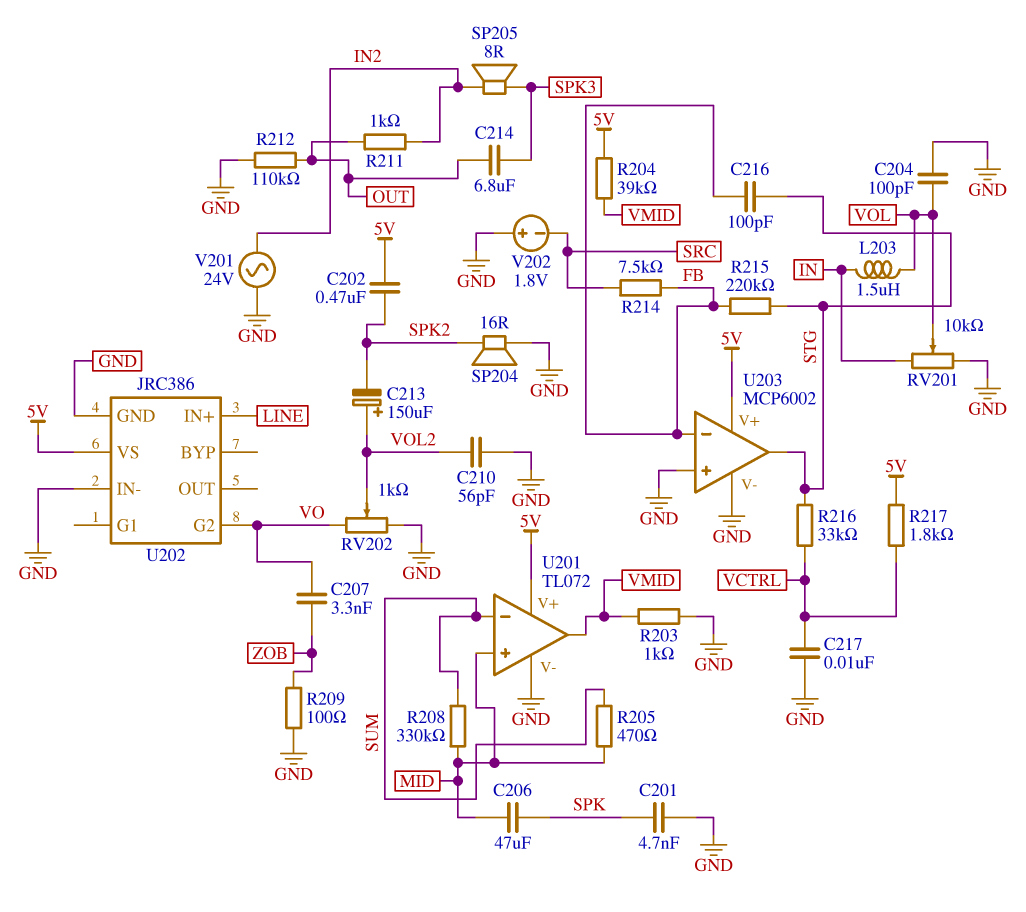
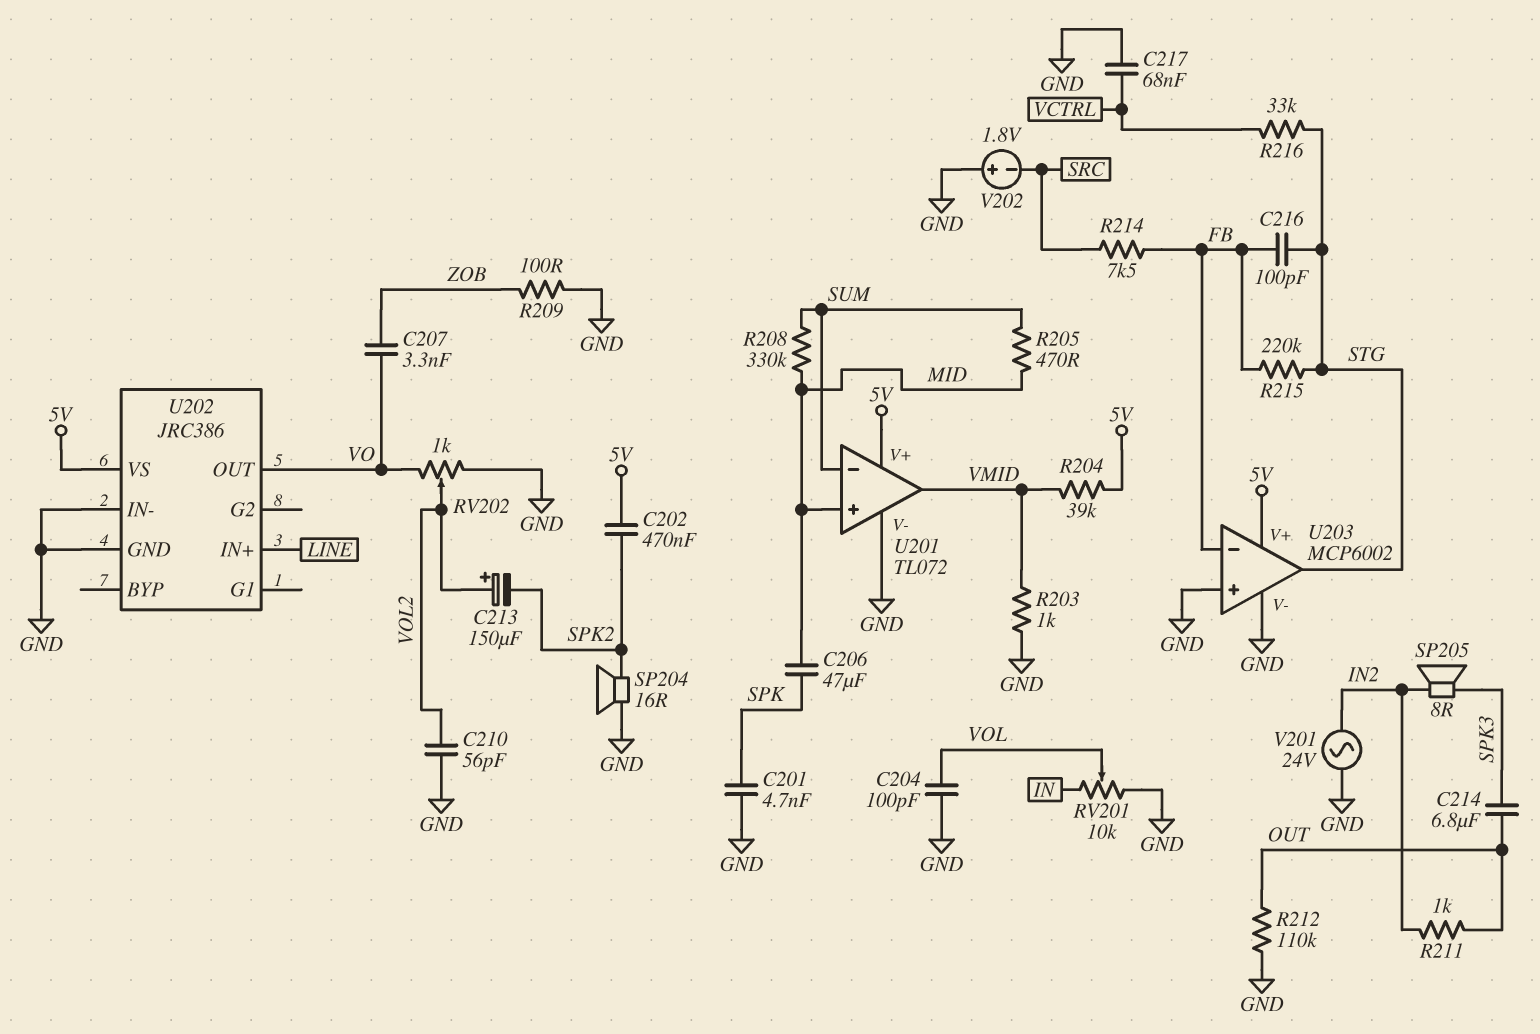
C217: 10nF (GND, VCTRL) -> 68nF (GND, VCTRL)
L203: 1.5uH (IN, VOL) -> none
R217: 1.8k (5V, VCTRL) -> none
U202 pin G2: VO -> none
U202 pin OUT: none -> VO

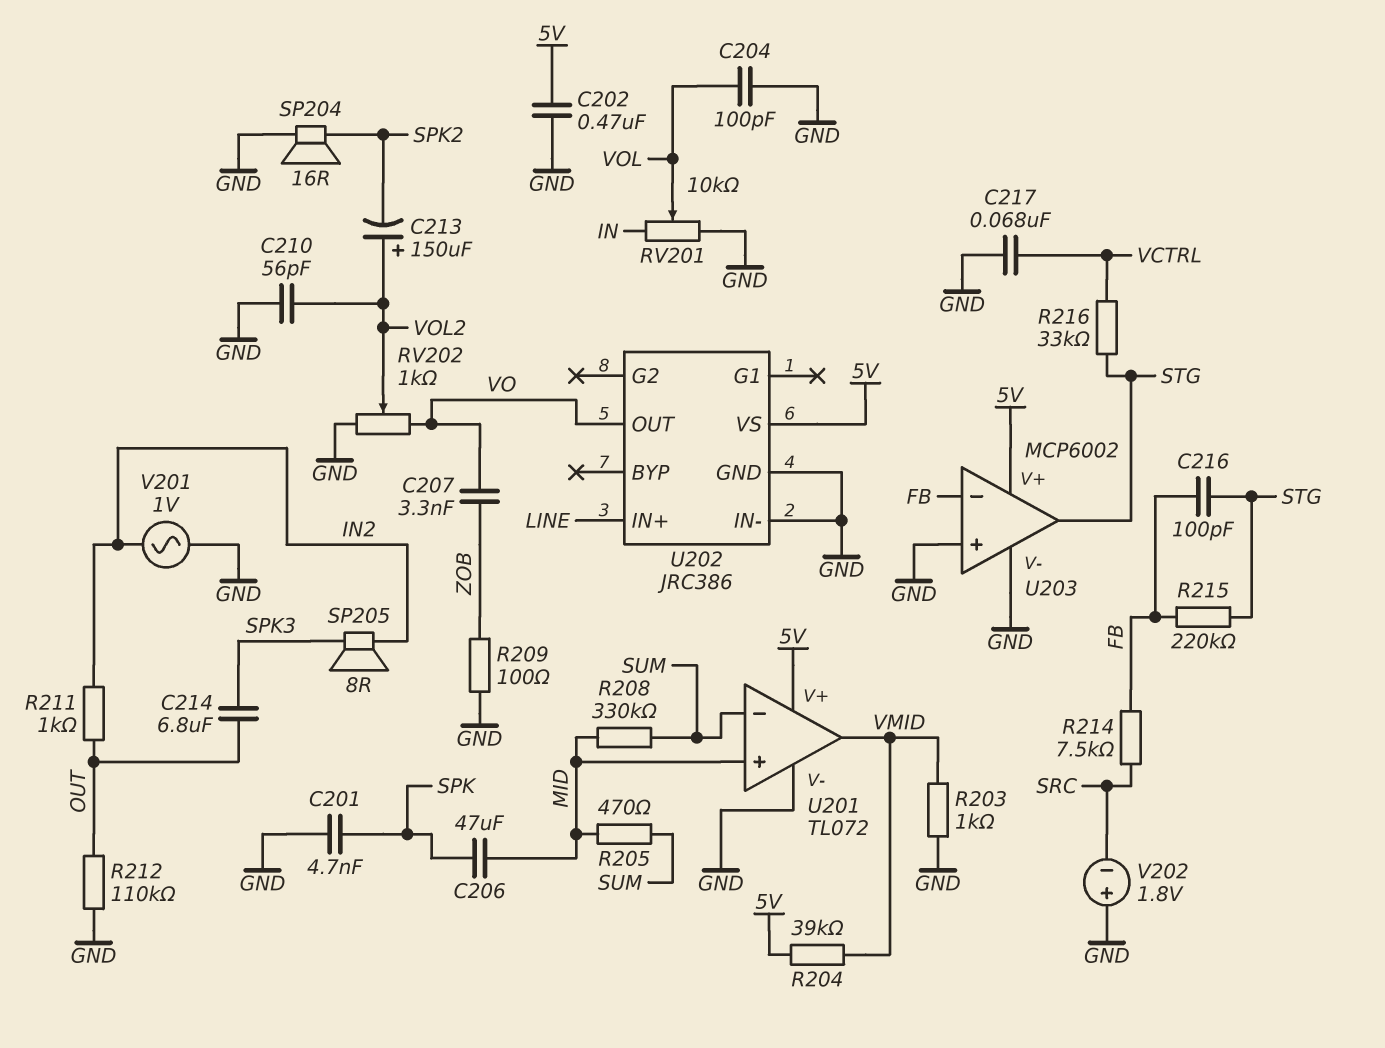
C202: 470nF (5V, SPK2) -> 470nF (5V, GND)
V201: AC 24V (GND, IN2) -> AC 1V (GND, IN2)

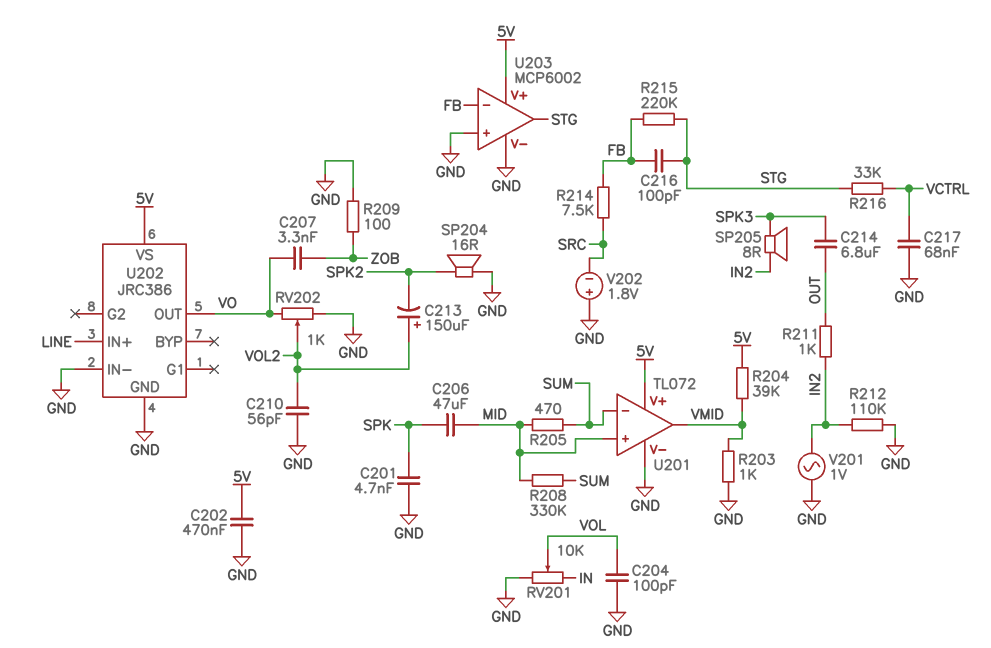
R212: 110k (GND, OUT) -> 110k (GND, IN2)

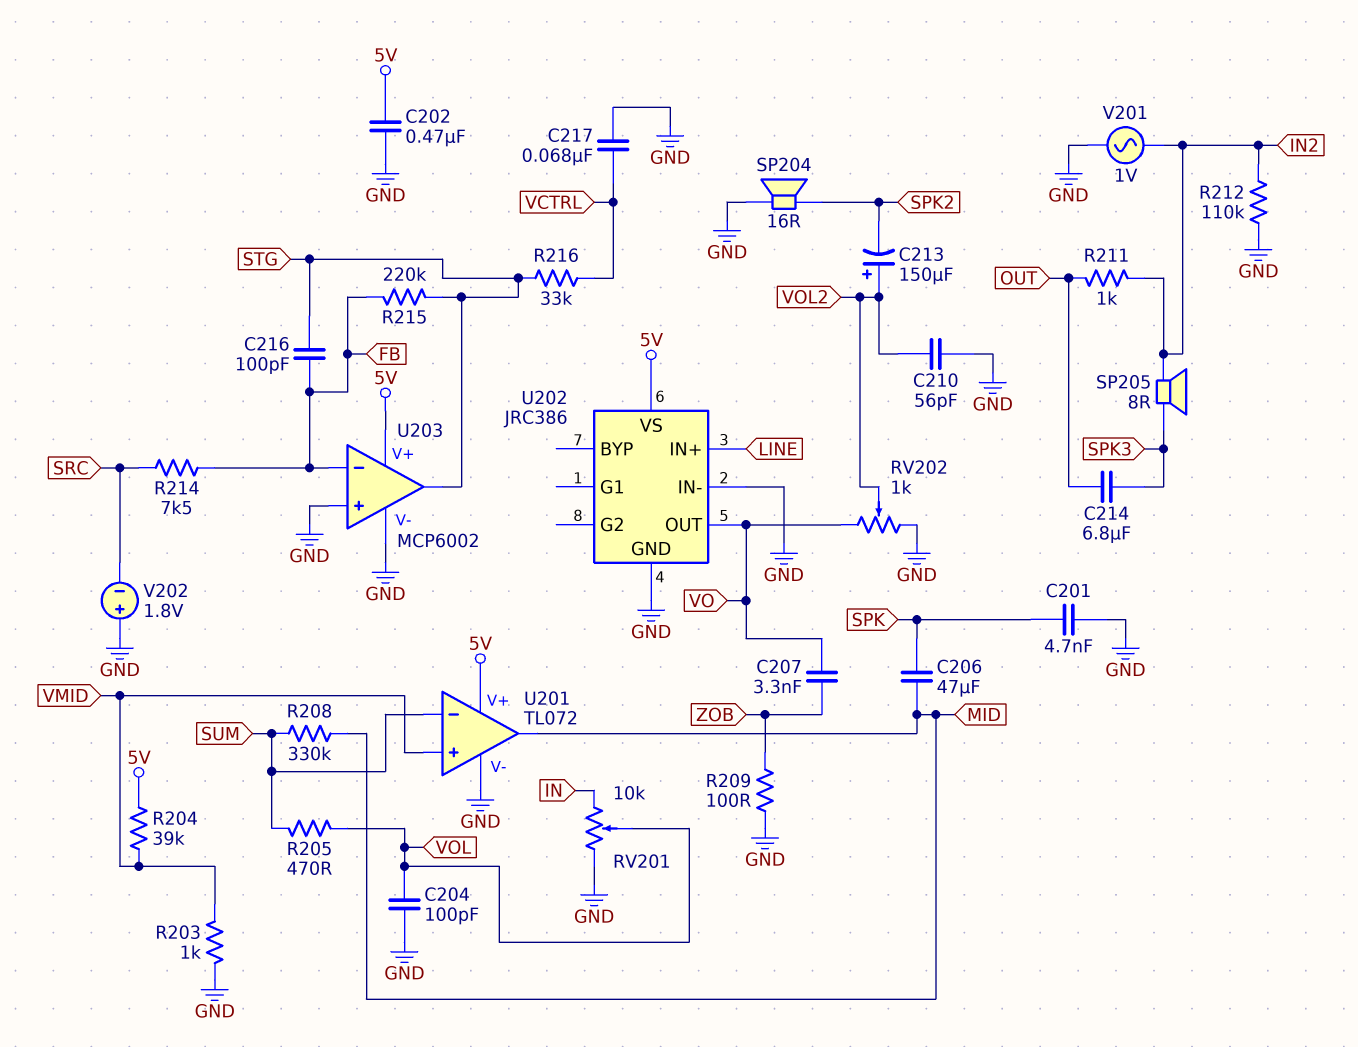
R205: 470 (MID, SUM) -> 470 (SUM, VOL)
U201 pin in+: MID -> VMID
U201 pin out: VMID -> MID

